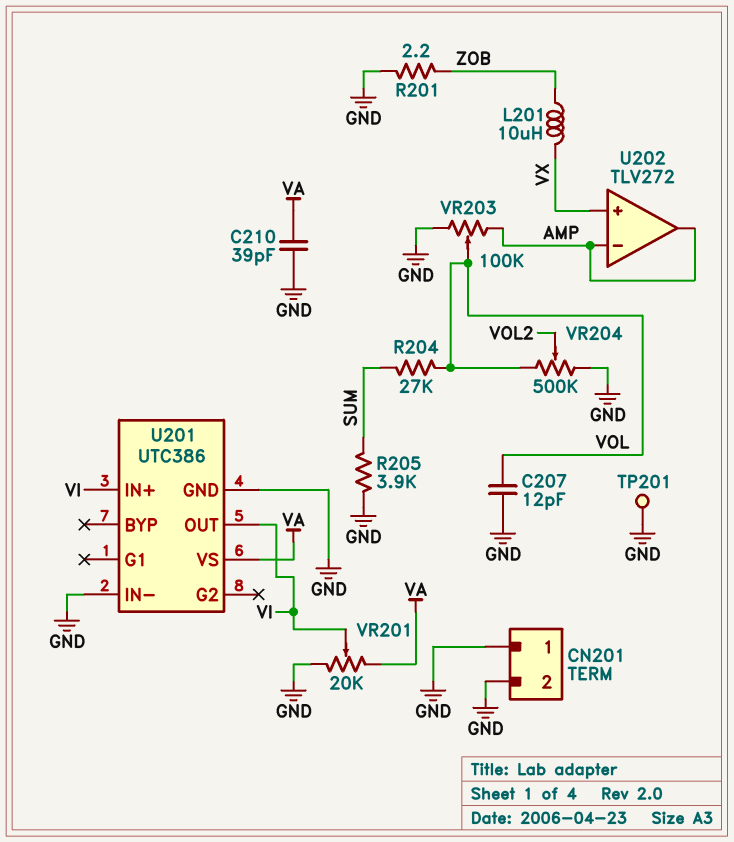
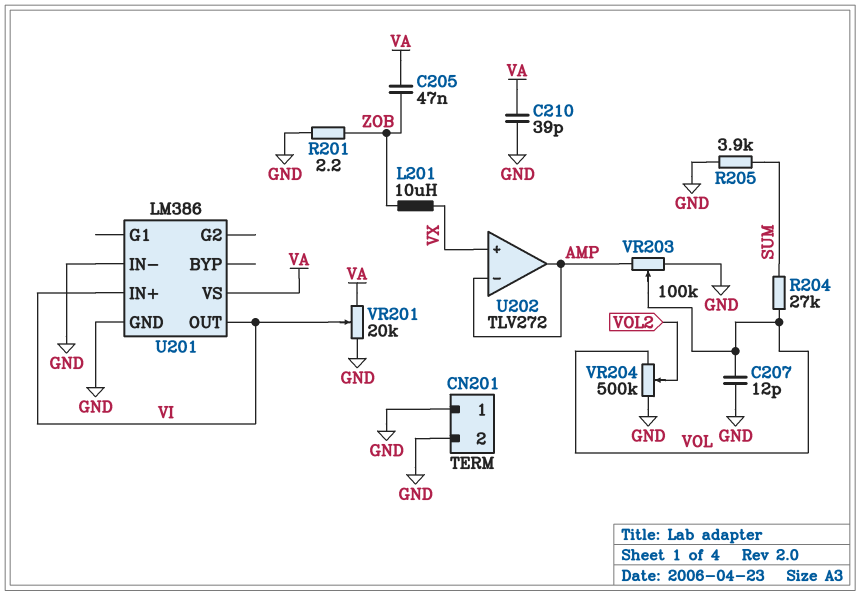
C205: none -> 47nF (VA, ZOB)
TP201: test point (GND) -> none
U201: UTC386 -> LM386

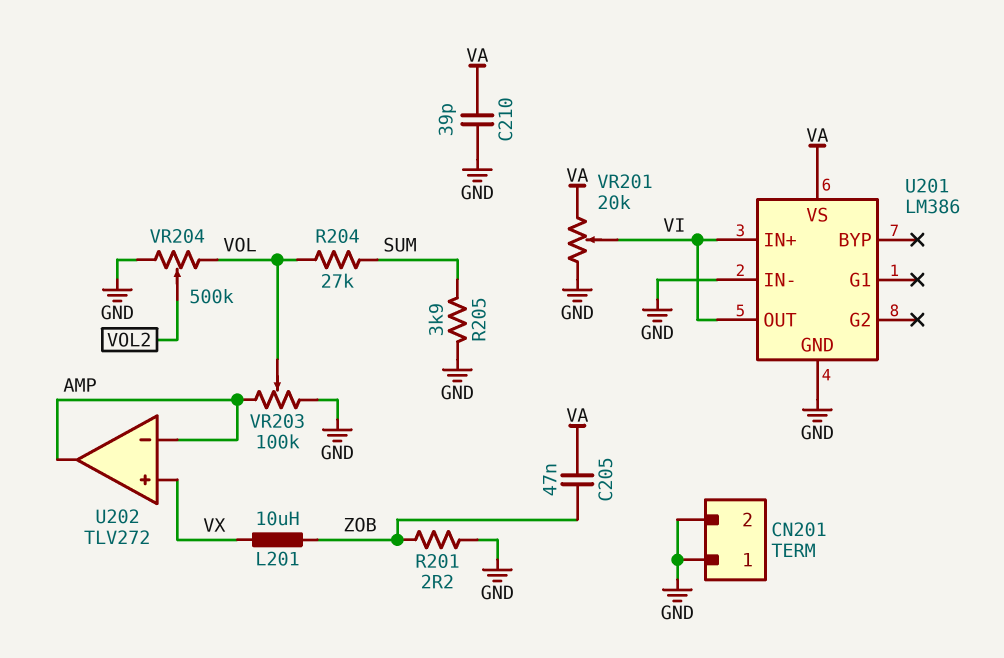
C207: 12pF (GND, VOL) -> none

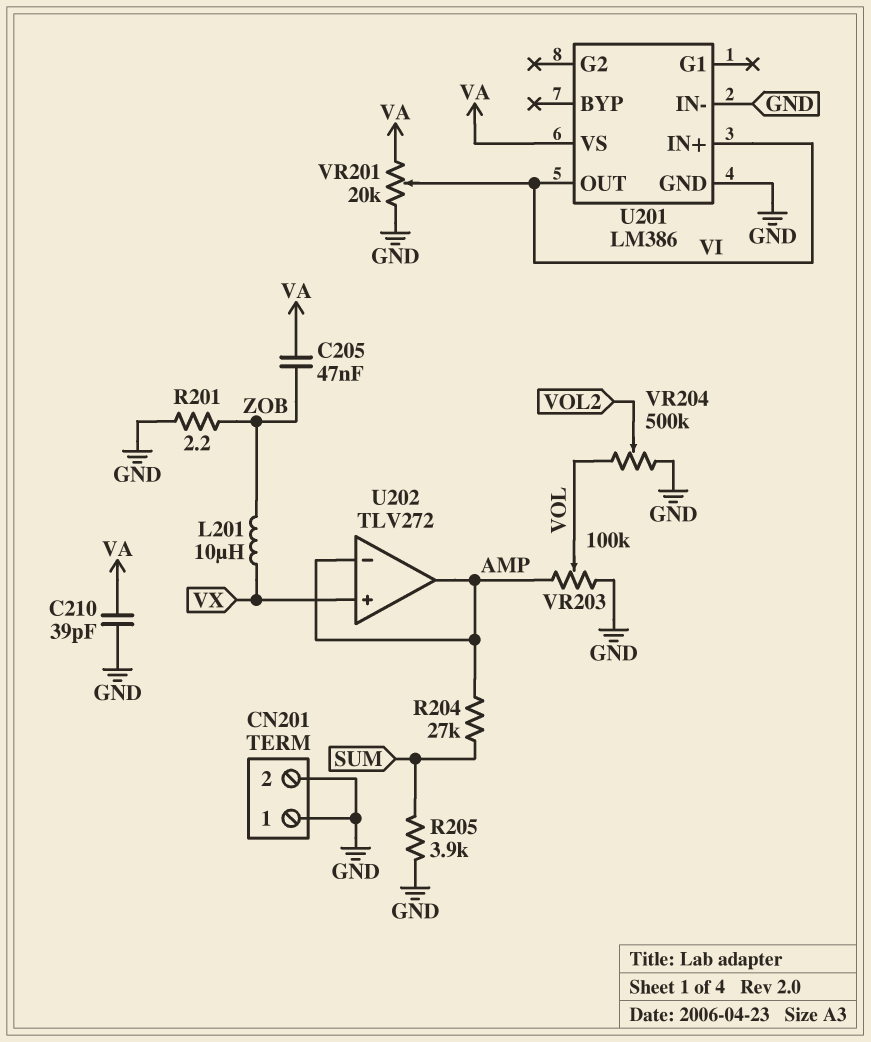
R204: 27k (SUM, VOL) -> 27k (AMP, SUM)

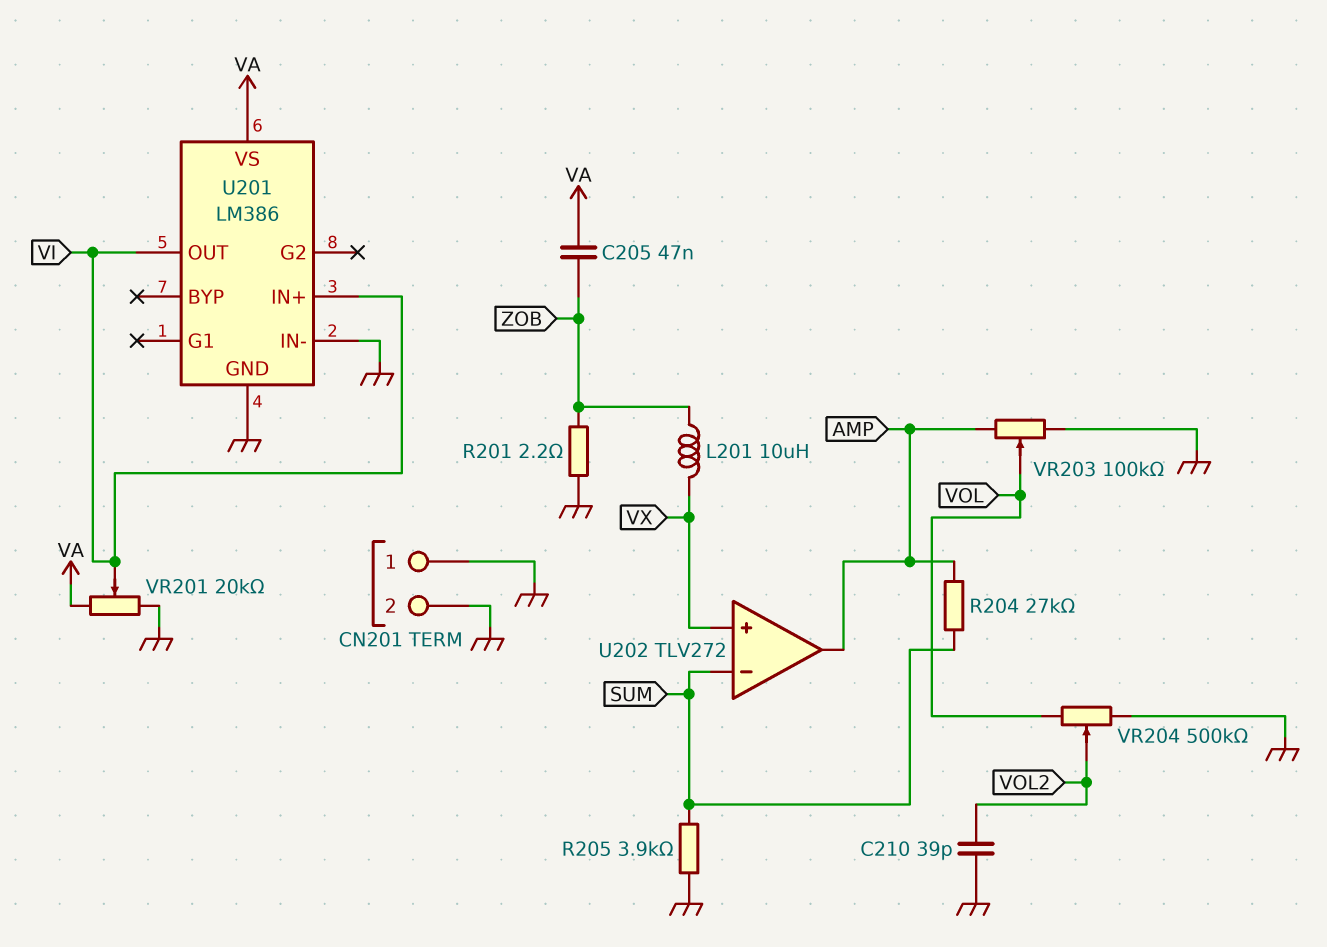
C210: 39pF (GND, VA) -> 39pF (GND, VOL2)
U202 pin in-: AMP -> SUM

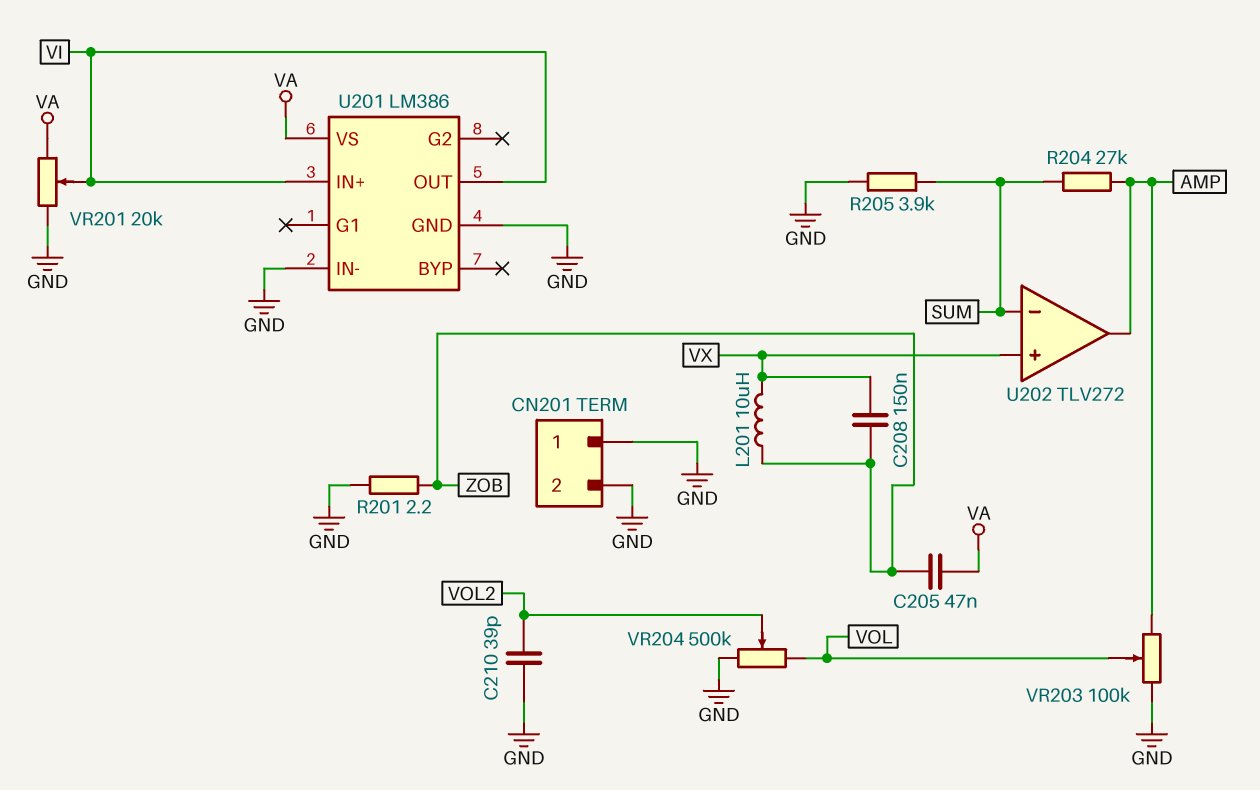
C208: none -> 150nF (VX, ZOB)

